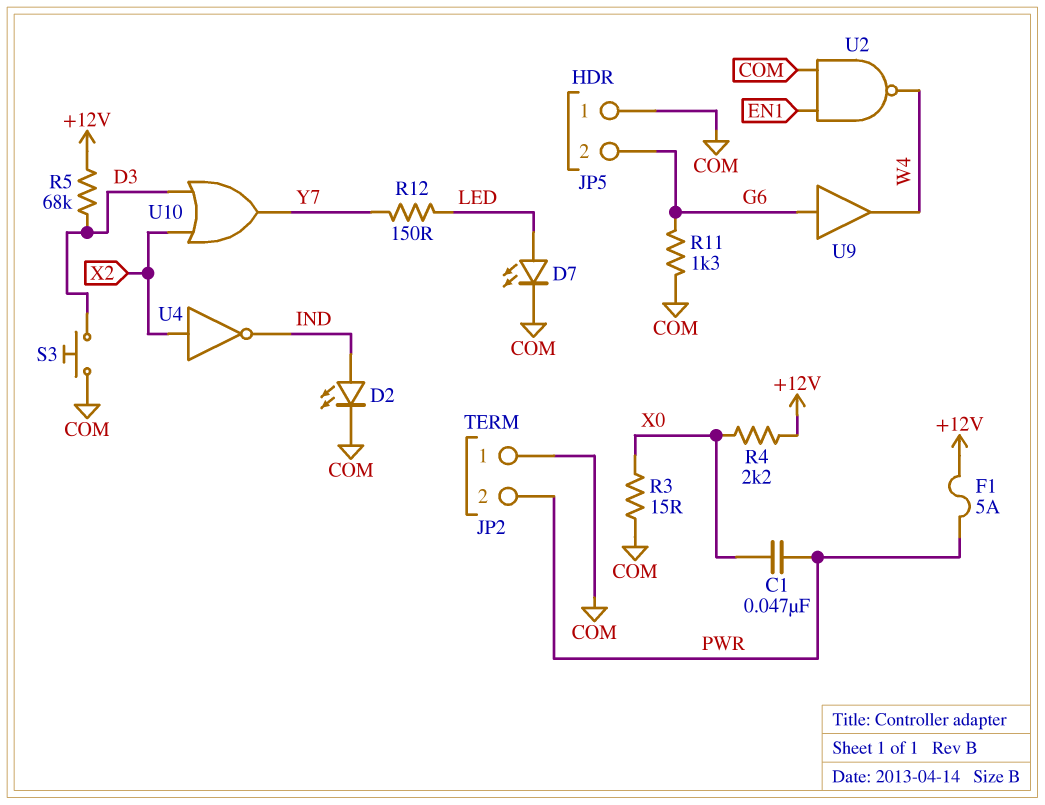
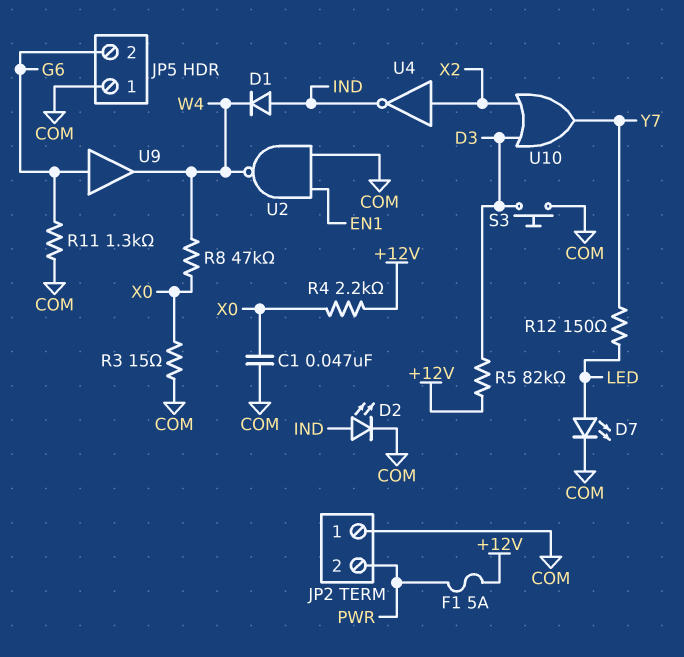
C1: 47nF (PWR, X0) -> 47nF (COM, X0)
D1: none -> diode (A IND, K W4)
R5: 68k (+12V, D3) -> 82k (+12V, D3)
R8: none -> 47k (W4, X0)

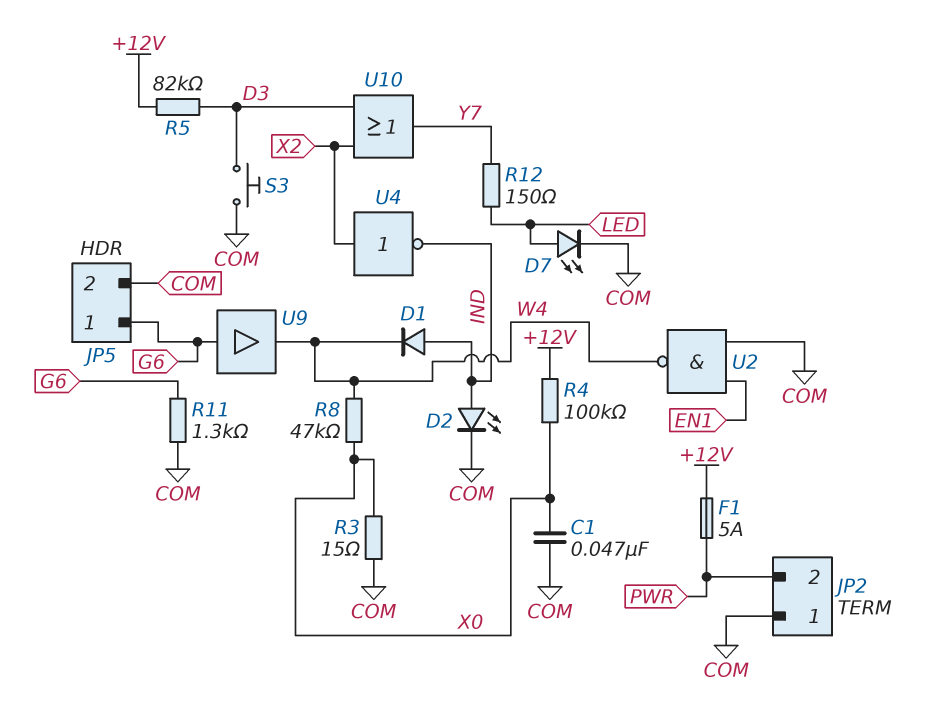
JP5 pin 1: COM -> G6
JP5 pin 2: G6 -> COM
R4: 2.2k (+12V, X0) -> 100k (+12V, X0)

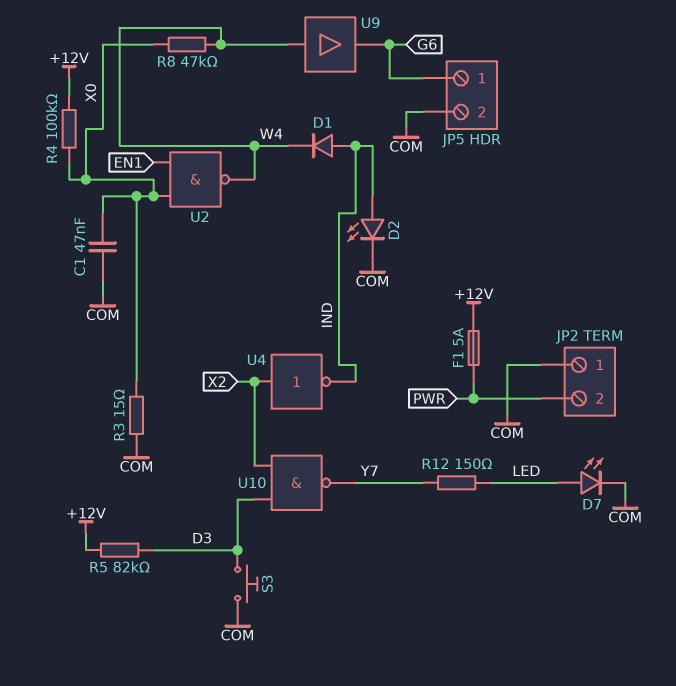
R11: 1.3k (COM, G6) -> none
U2: NAND (in COM, in EN1, out W4) -> NAND (in EN1, in X0, out W4)
U9: buffer (in G6, out W4) -> buffer (in W4, out G6)
U10: OR (in D3, in X2, out Y7) -> NAND (in D3, in X2, out Y7)

